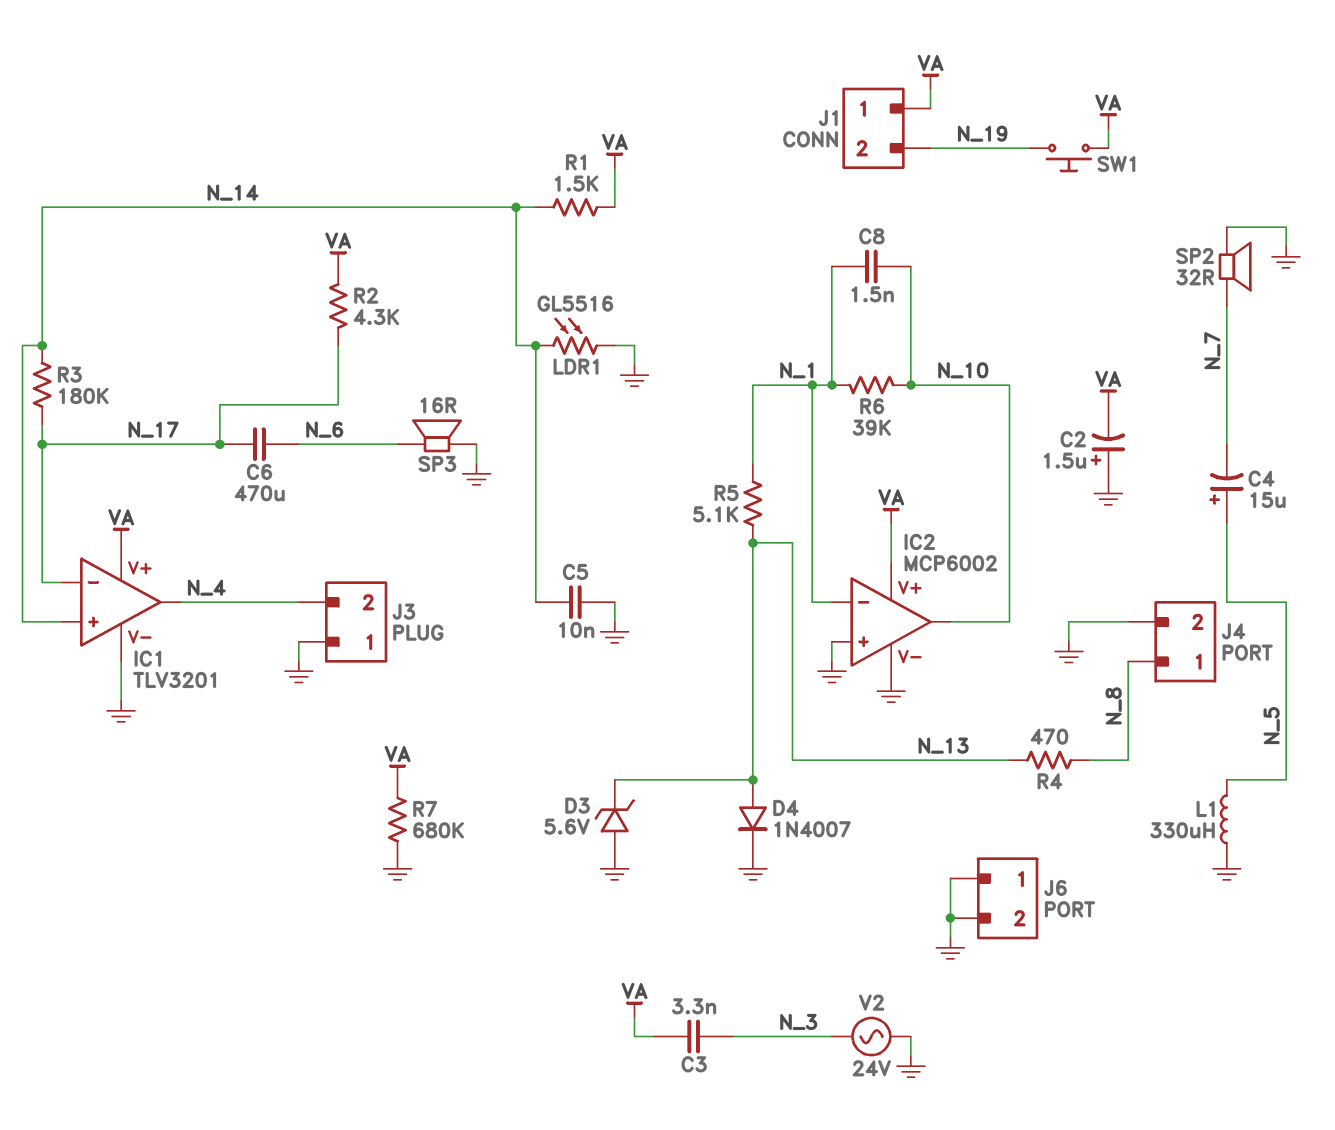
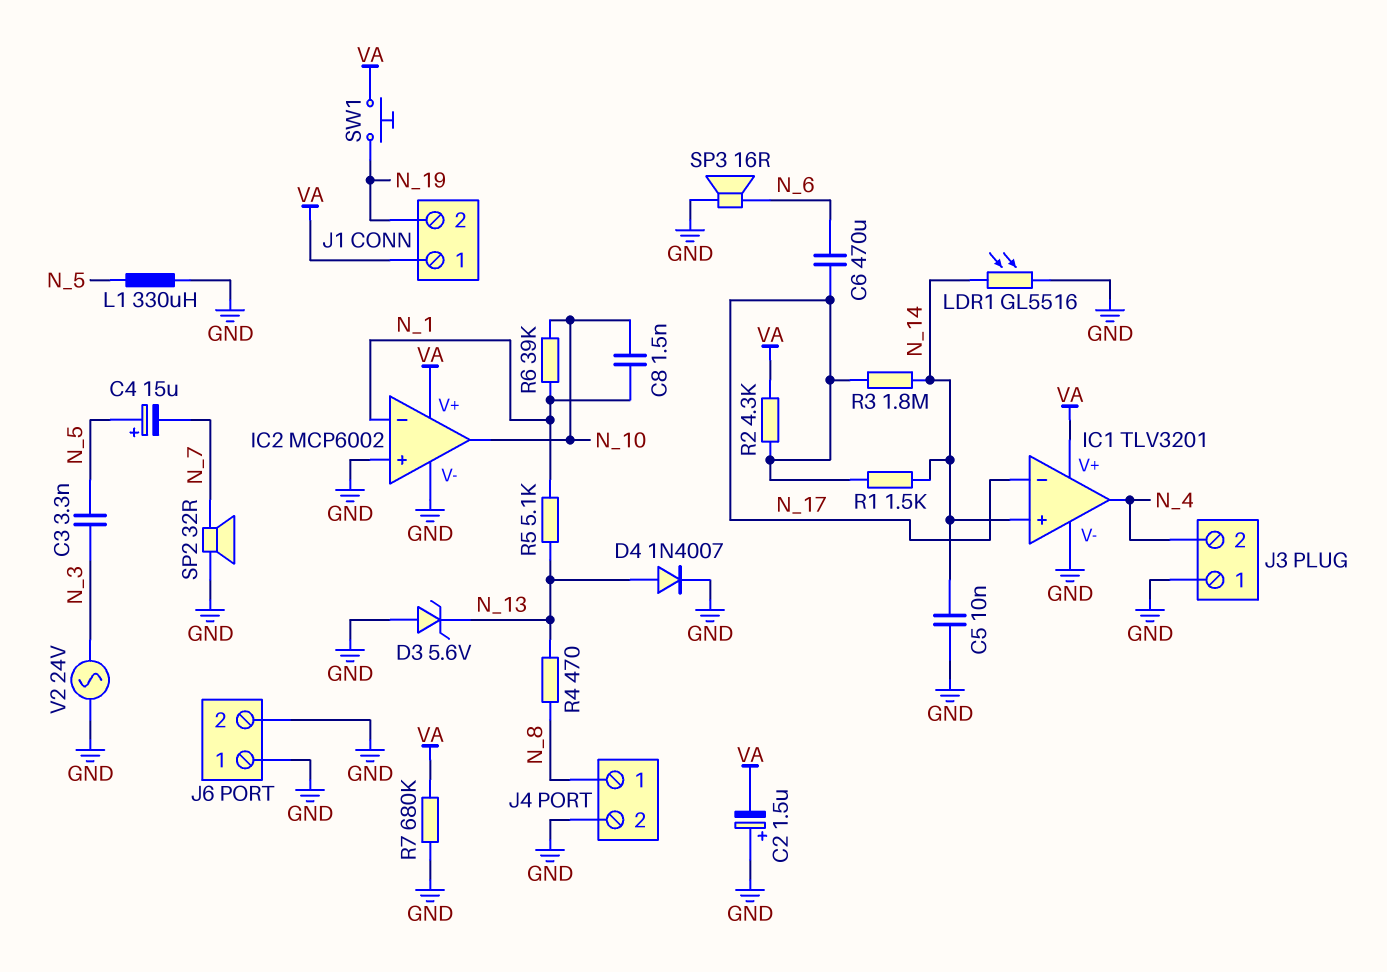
C3: 3.3nF (N_3, VA) -> 3.3nF (N_3, N_5)
R1: 1.5k (N_14, VA) -> 1.5k (N_14, N_17)
R3: 180k (N_14, N_17) -> 1.8M (N_14, N_17)

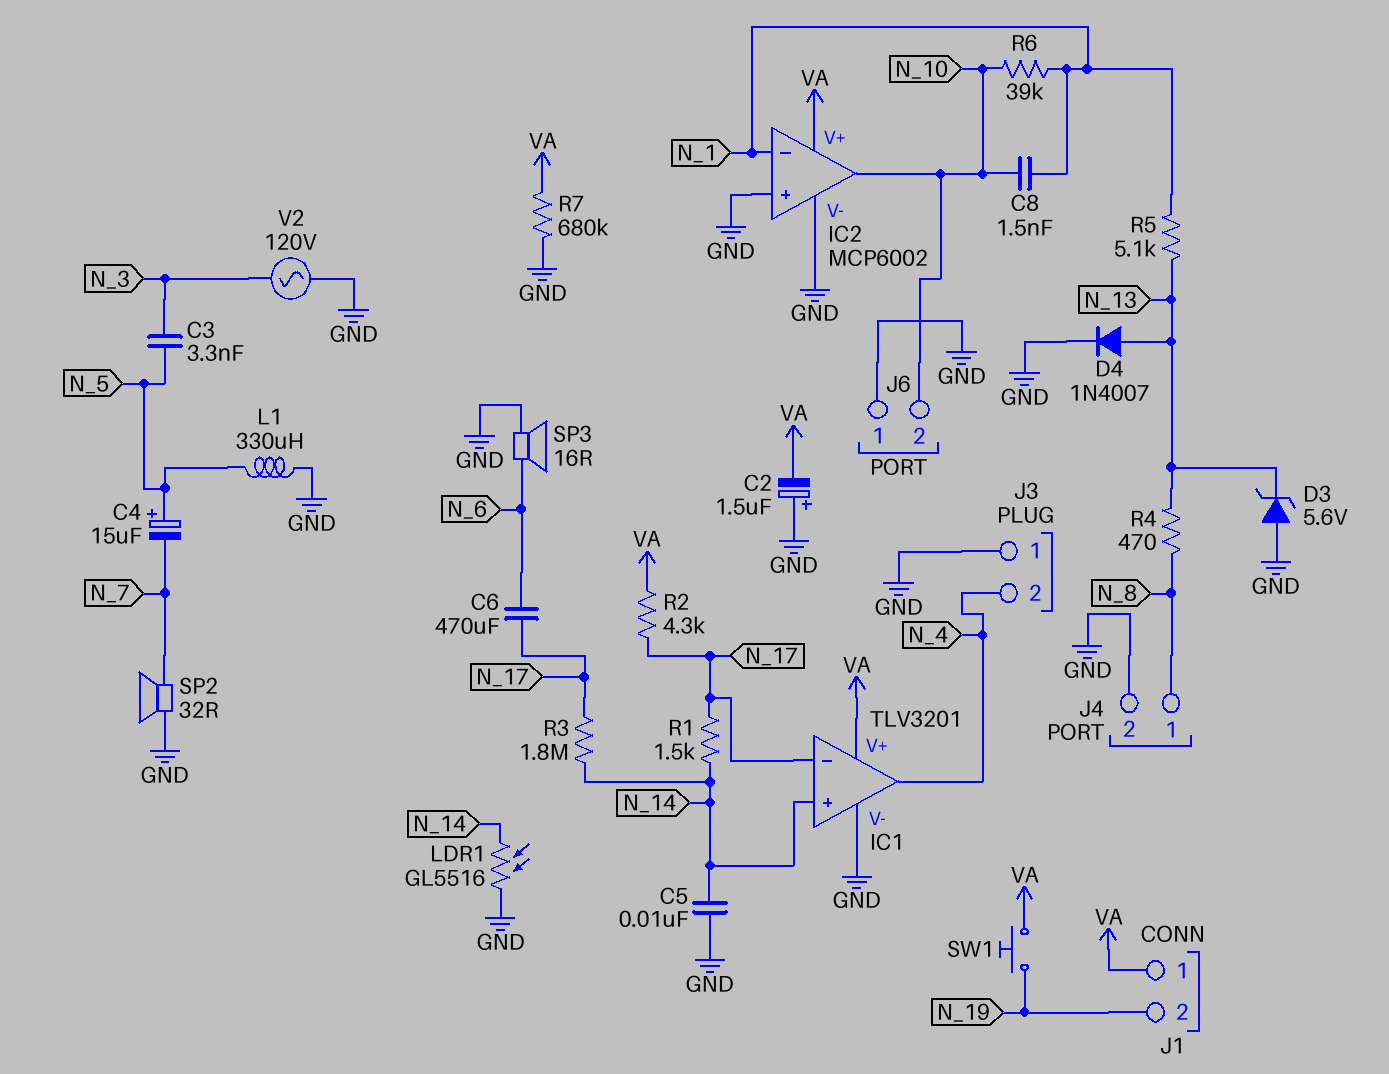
J6 pin 2: GND -> N_10
V2: AC 24V (GND, N_3) -> AC 120V (GND, N_3)

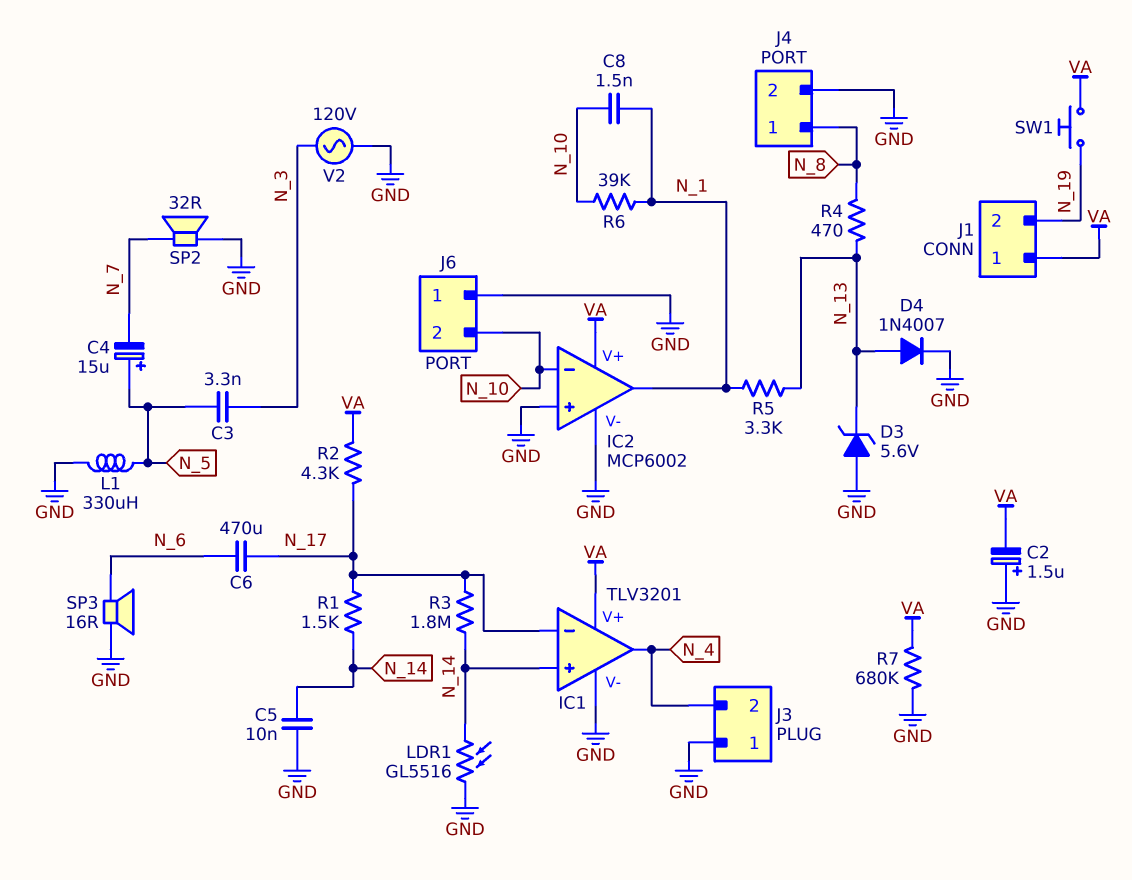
IC2 pin in-: N_1 -> N_10
IC2 pin out: N_10 -> N_1
R5: 5.1k (N_1, N_13) -> 3.3k (N_1, N_13)

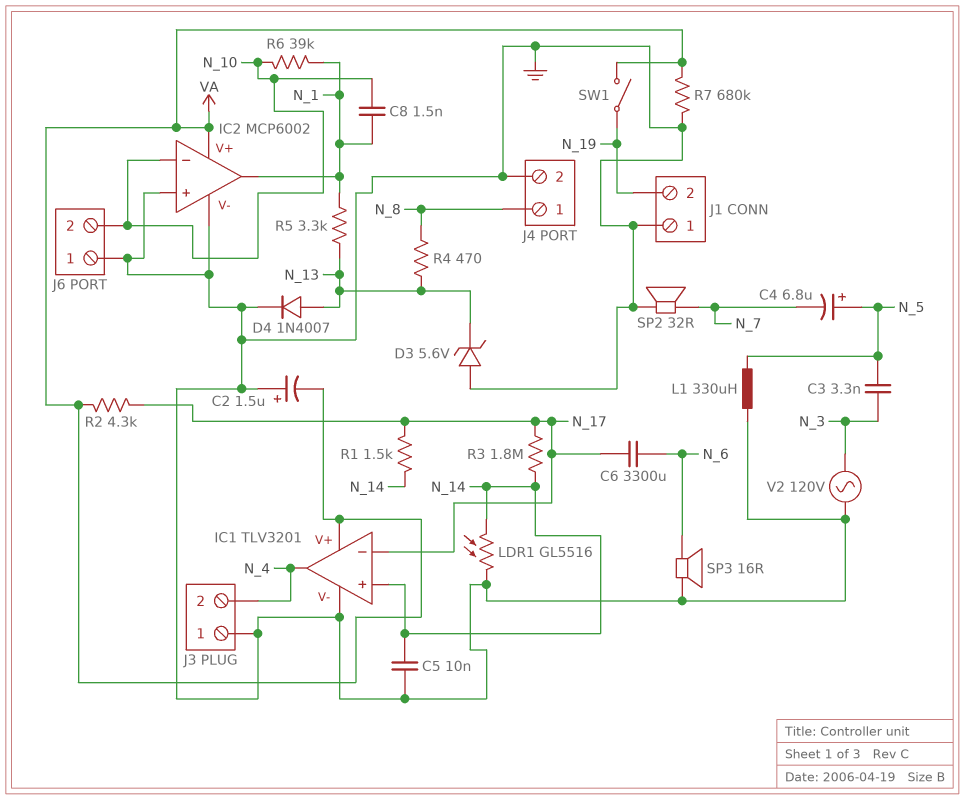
C4: 15uF (plus N_5, minus N_7) -> 6.8uF (plus N_5, minus N_7)
C6: 470uF (N_6, N_17) -> 3300uF (N_6, N_17)
J1 pin 1: VA -> GND
SW1: button (N_19, VA) -> switch (N_19, VA)

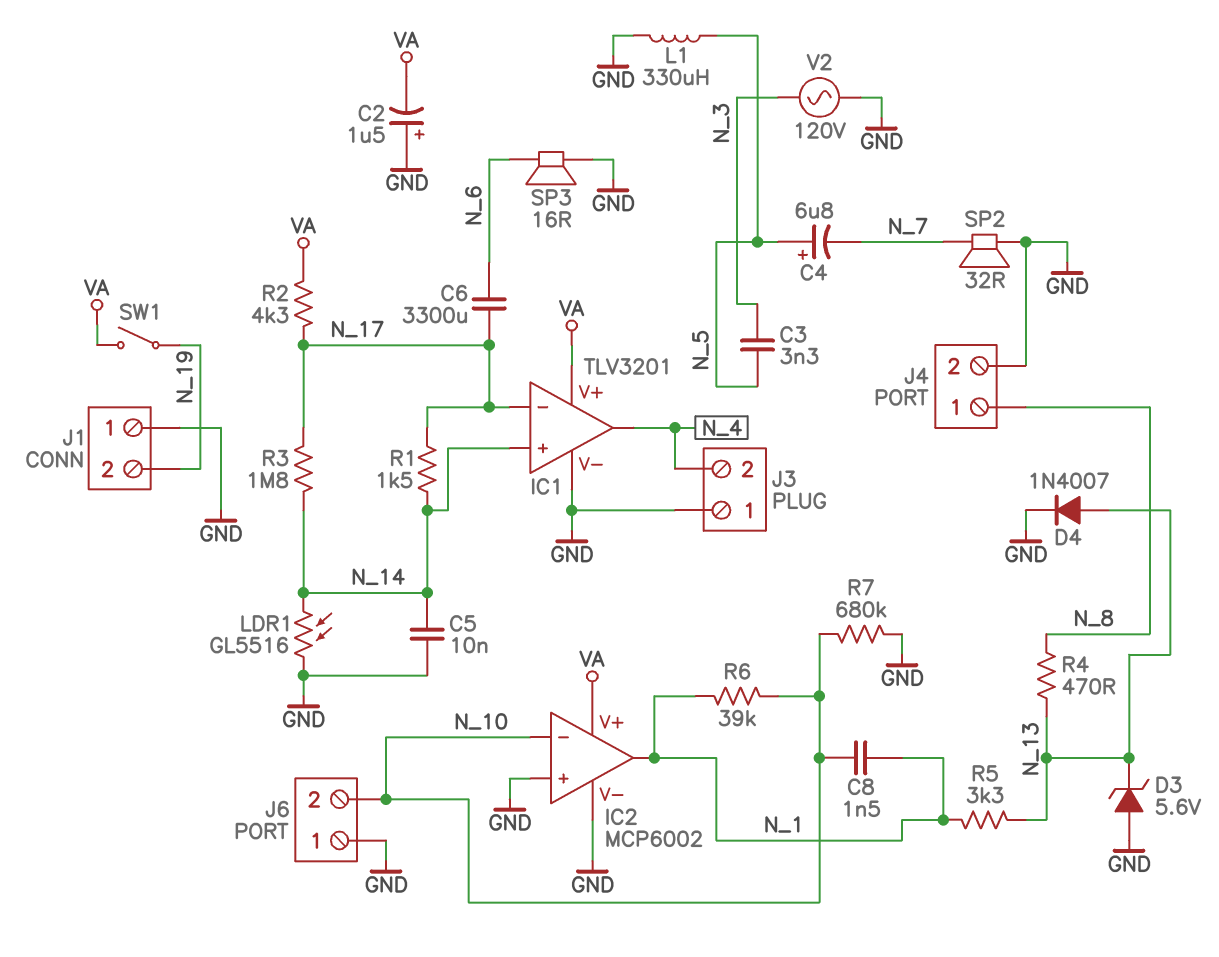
R7: 680k (GND, VA) -> 680k (GND, N_10)

